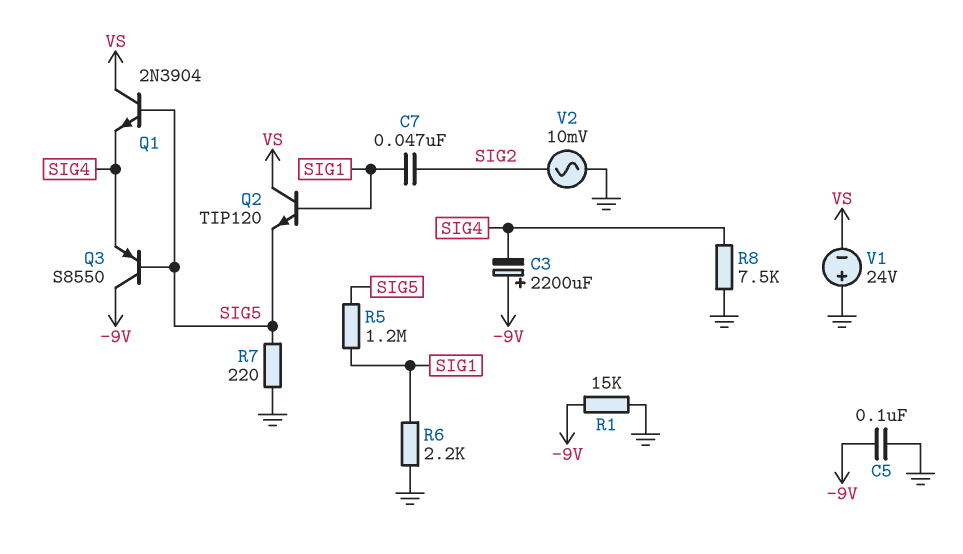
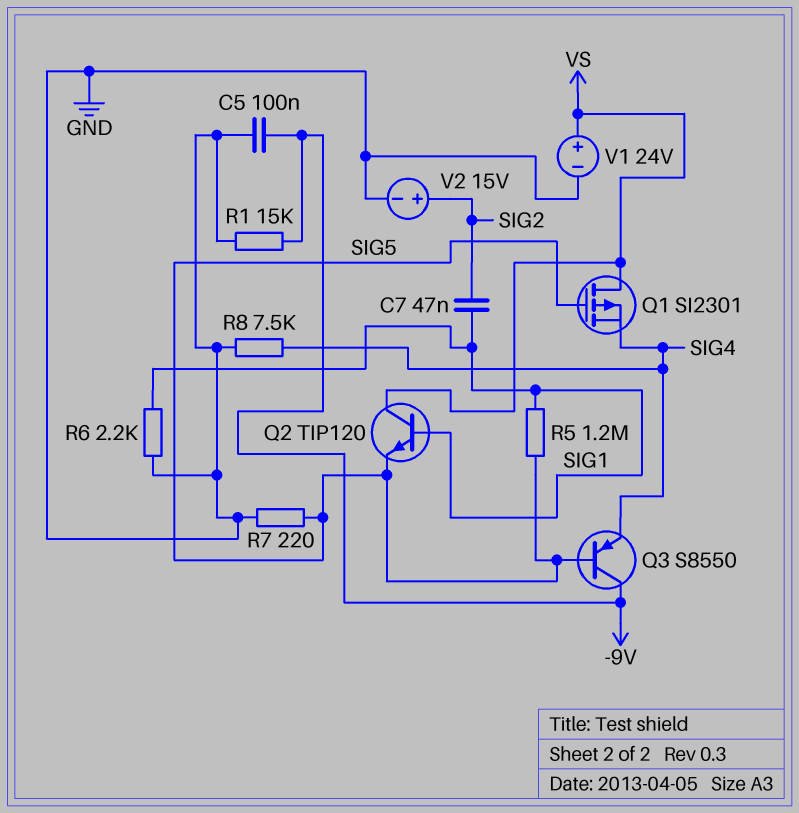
C3: 2200uF (plus -9V, minus SIG4) -> none
Q1: NPN 2N3904 (B SIG5, C VS, E SIG4) -> PMOS SI2301 (G SIG5, D VS, S SIG4)
V1: 24V (plus GND, minus VS) -> 24V (plus VS, minus GND)
V2: AC 10mV (GND, SIG2) -> 15V (plus SIG2, minus GND)

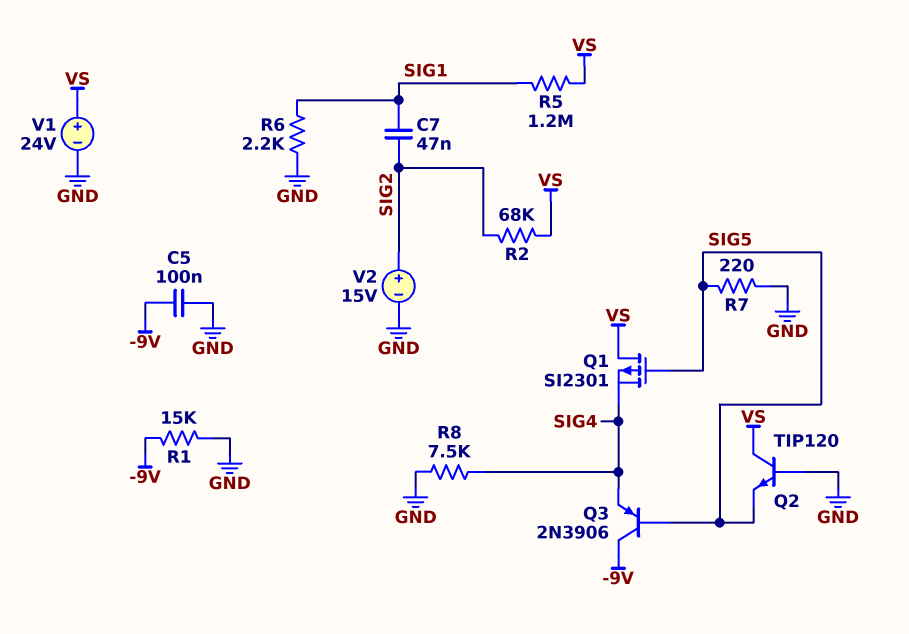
Q2: NPN TIP120 (B SIG1, C VS, E SIG5) -> NPN TIP120 (B GND, C VS, E SIG5)
Q3: PNP S8550 (B SIG5, C -9V, E SIG4) -> PNP 2N3906 (B SIG5, C -9V, E SIG4)
R2: none -> 68k (SIG2, VS)
R5: 1.2M (SIG1, SIG5) -> 1.2M (SIG1, VS)

